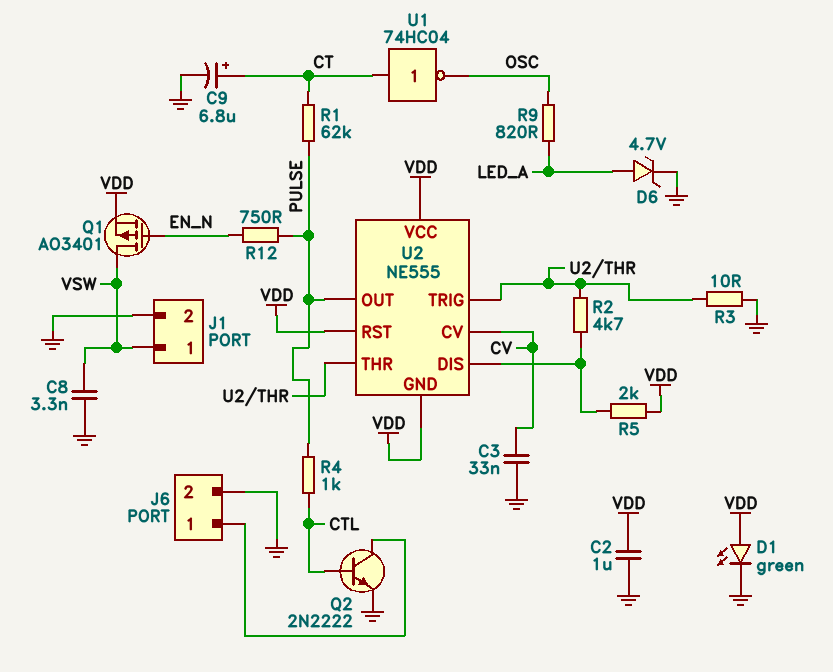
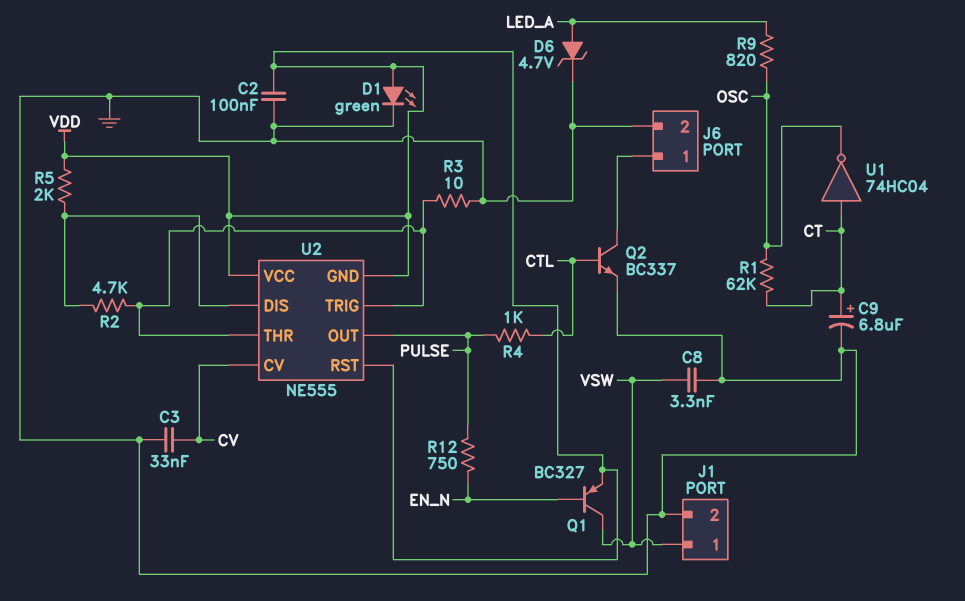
C2: 1uF (GND, VDD) -> 100nF (GND, VDD)
Q1: PMOS AO3401 (G EN_N, D VSW, S VDD) -> PNP BC327 (B EN_N, C VSW, E VDD)
Q2: NPN 2N2222 (B CTL, C J6/1, E GND) -> NPN BC337 (B CTL, C J6/1, E GND)
R1: 62k (CT, PULSE) -> 62k (CT, OSC)

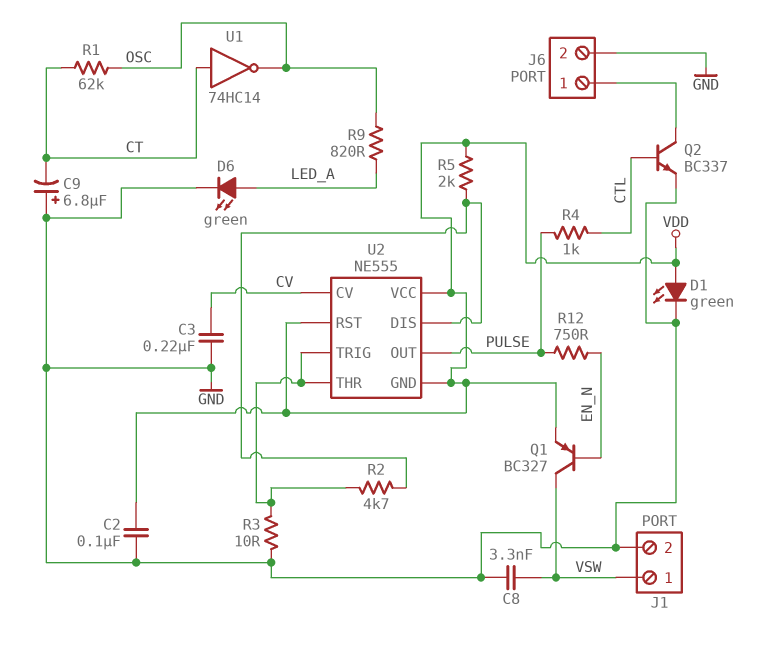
C3: 33nF (CV, GND) -> 220nF (CV, GND)
C9: 6.8uF (plus CT, minus GND) -> 6.8uF (plus GND, minus CT)
D6: zener 4.7V (A LED_A, K GND) -> LED green (A LED_A, K GND)
U1: NOT 74HC04 (in CT, out OSC) -> NOT 74HC14 (in CT, out OSC)

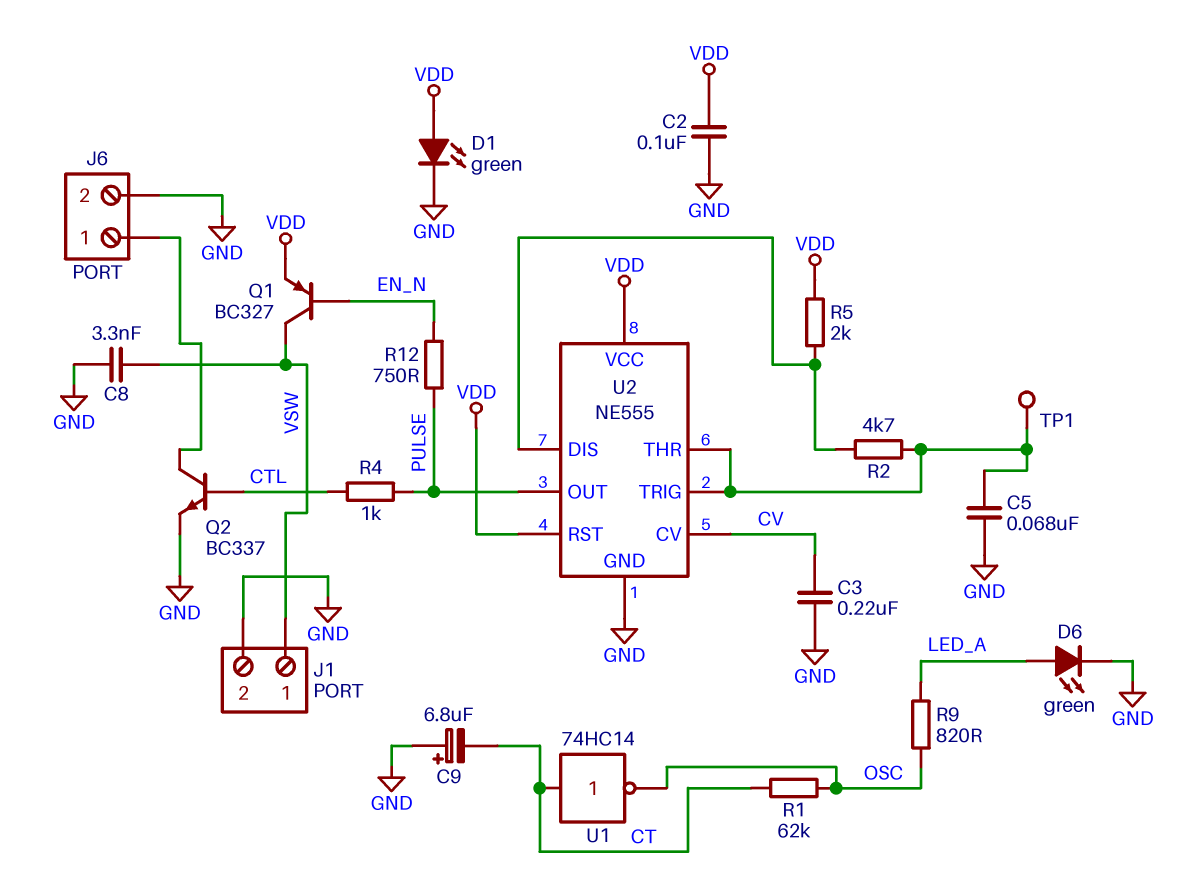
C5: none -> 68nF (GND, U2/THR)
R3: 10 (GND, U2/THR) -> none
TP1: none -> test point (U2/THR)
U2 pin GND: VDD -> GND

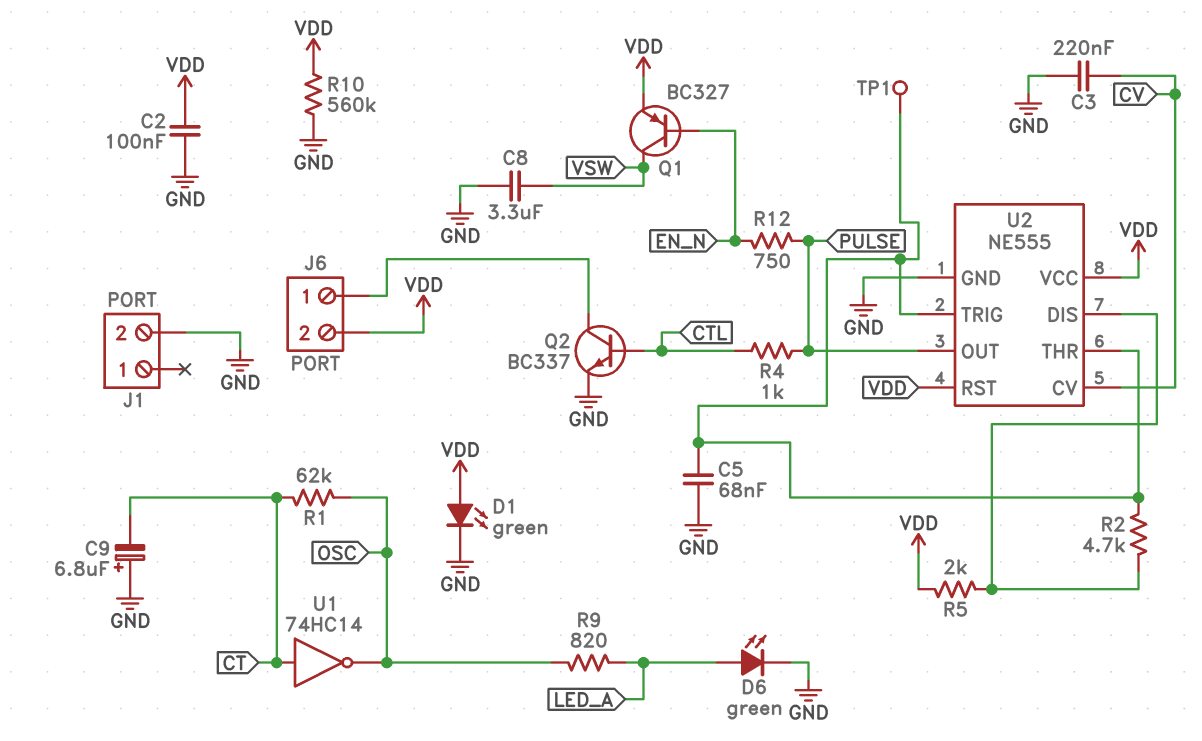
C8: 3.3nF (GND, VSW) -> 3.3uF (GND, VSW)
J1 pin 1: VSW -> none
J6 pin 2: GND -> VDD
R10: none -> 560k (GND, VDD)

